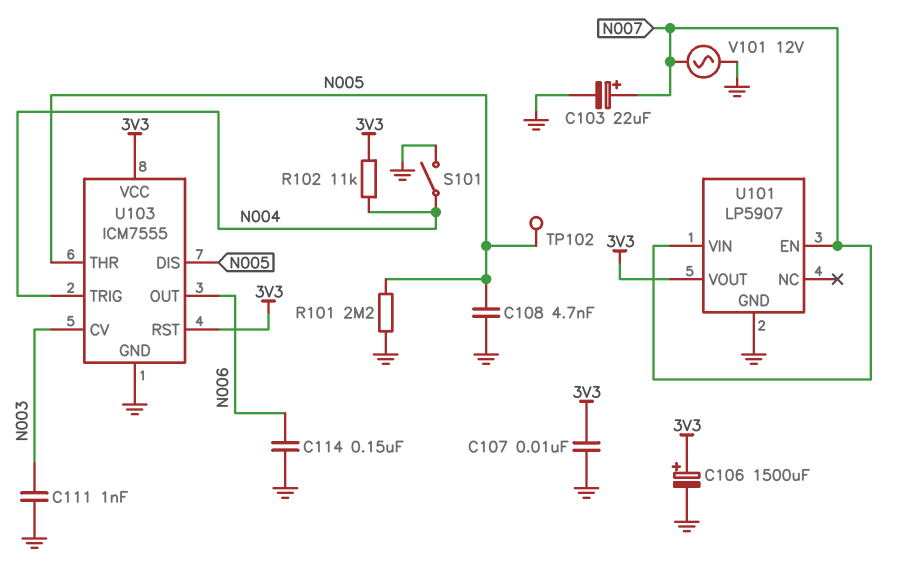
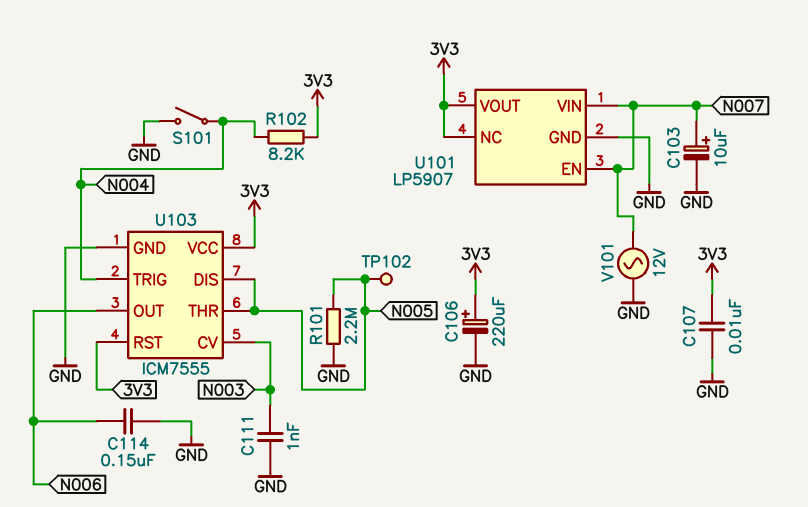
C103: 22uF (plus N007, minus GND) -> 10uF (plus N007, minus GND)
C106: 1500uF (plus 3V3, minus GND) -> 220uF (plus 3V3, minus GND)
C108: 4.7nF (GND, N005) -> none
R102: 11k (3V3, N004) -> 8.2k (3V3, N004)
U101 pin NC: none -> 3V3

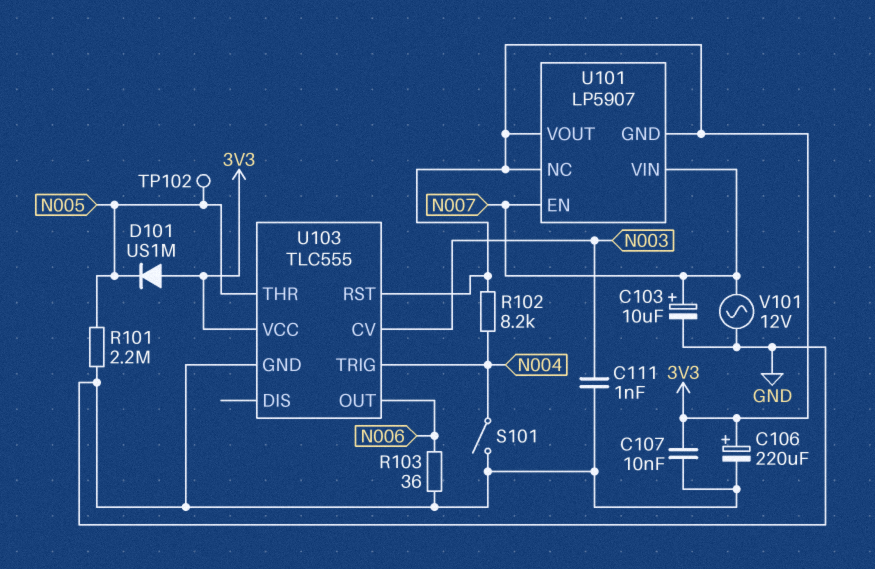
C114: 150nF (GND, N006) -> none
D101: none -> diode US1M (A 3V3, K N005)
R103: none -> 36 (GND, N006)
U101 pin GND: GND -> 3V3
U103: ICM7555 -> TLC555
U103 pin DIS: N005 -> none

